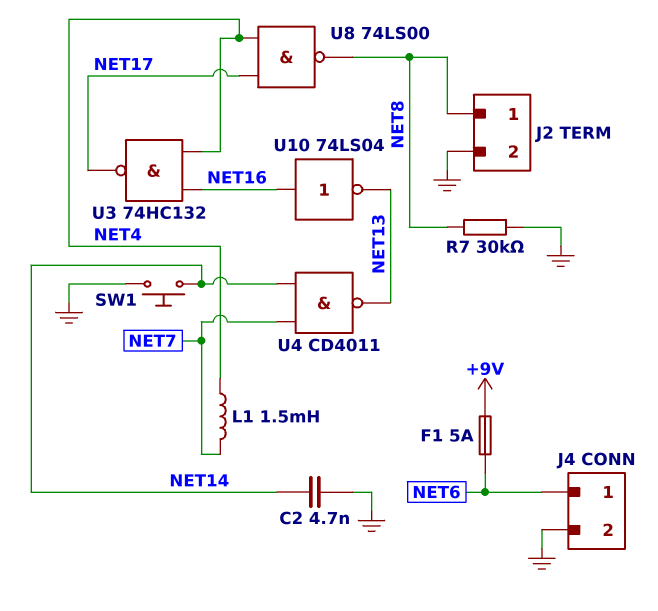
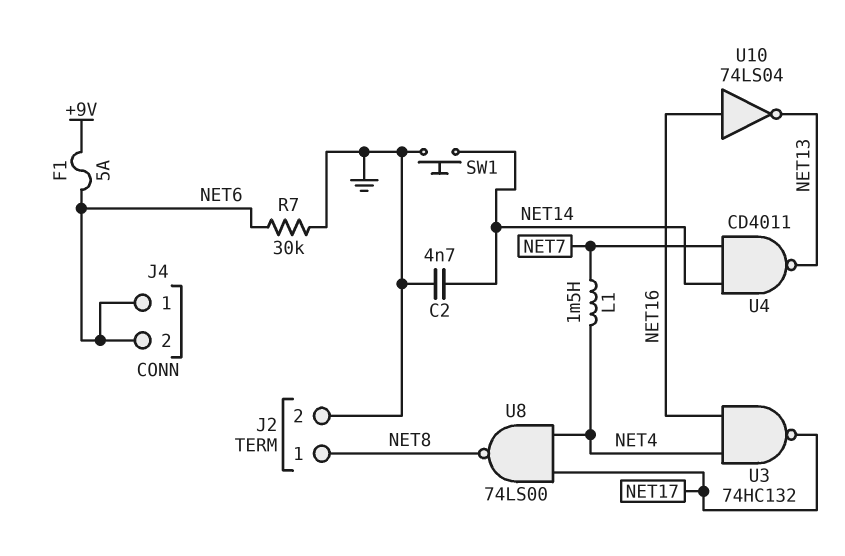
J4 pin 2: GND -> NET6
R7: 30k (GND, NET8) -> 30k (GND, NET6)

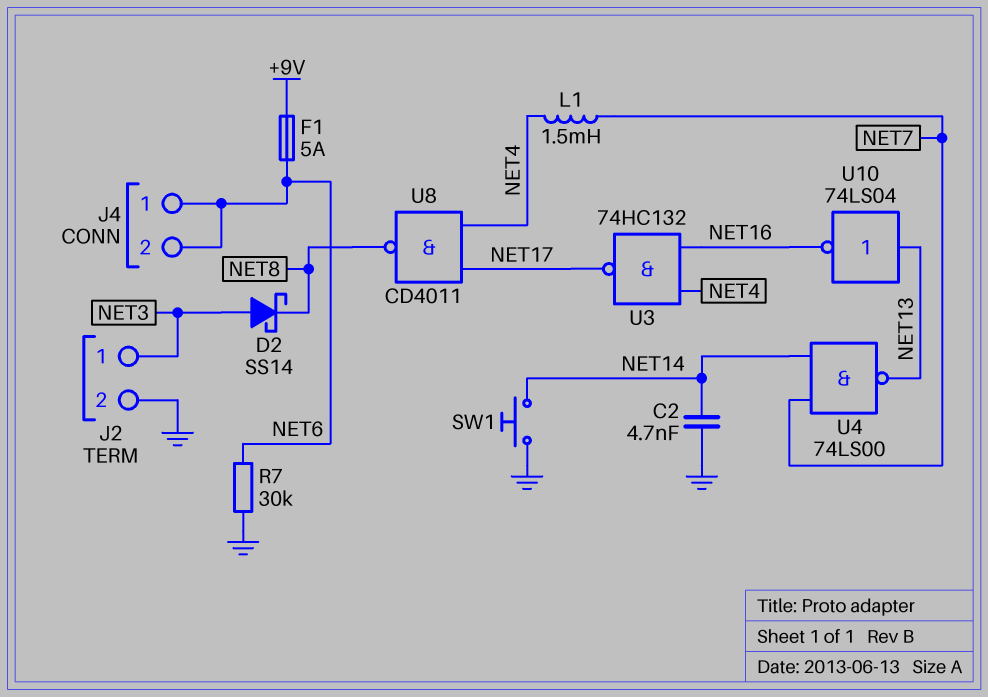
D2: none -> schottky SS14 (A NET3, K NET8)
J2 pin 1: NET8 -> NET3
U4: NAND CD4011 (in NET7, in NET14, out NET13) -> NAND 74LS00 (in NET7, in NET14, out NET13)
U8: NAND 74LS00 (in NET4, in NET17, out NET8) -> NAND CD4011 (in NET4, in NET17, out NET8)
U10: NOT 74LS04 (in NET16, out NET13) -> NOT 74LS04 (in NET13, out NET16)

